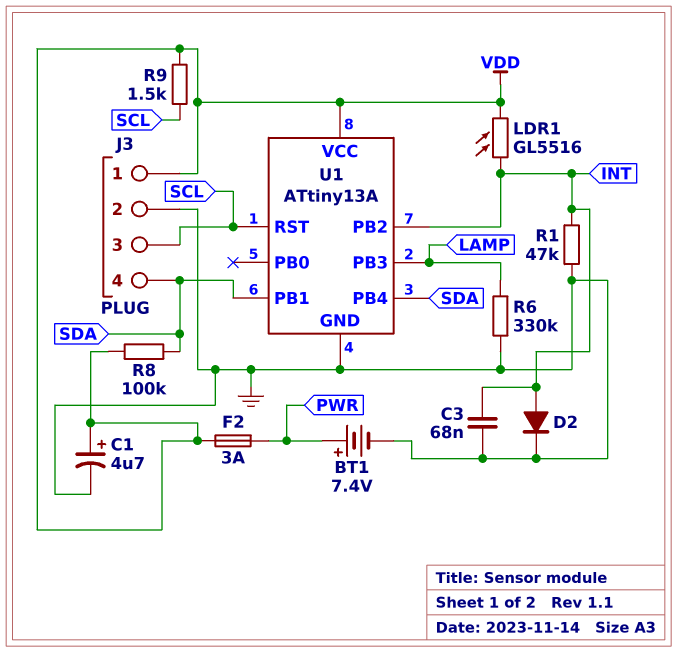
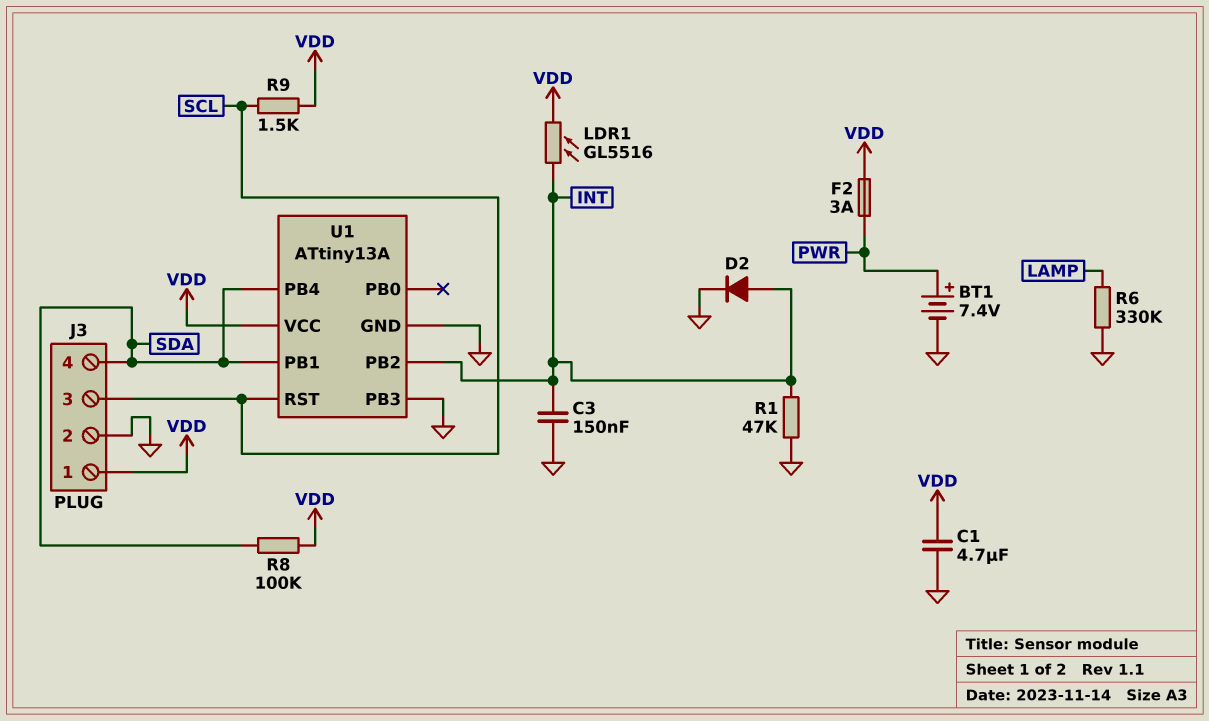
C1: 4.7uF (plus VDD, minus GND) -> 4.7uF (GND, VDD)
C3: 68nF (GND, INT) -> 150nF (GND, INT)
U1 pin PB3: LAMP -> GND

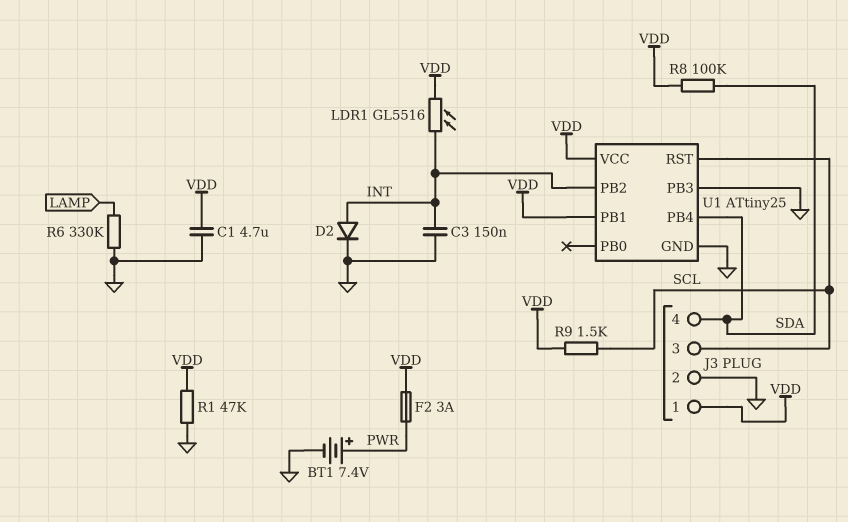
R1: 47k (GND, INT) -> 47k (GND, VDD)
U1: ATtiny13A -> ATtiny25
U1 pin PB1: SDA -> VDD

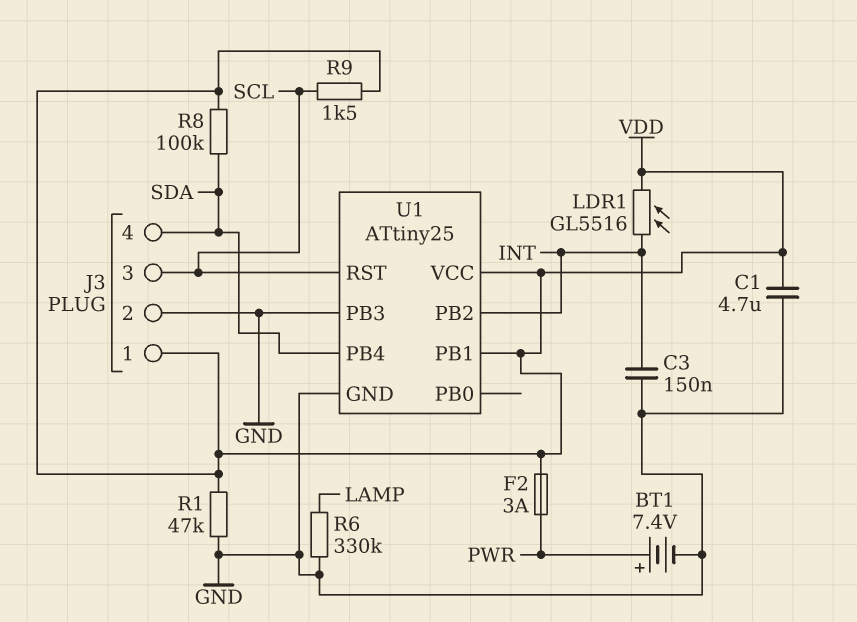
D2: diode (A INT, K GND) -> none

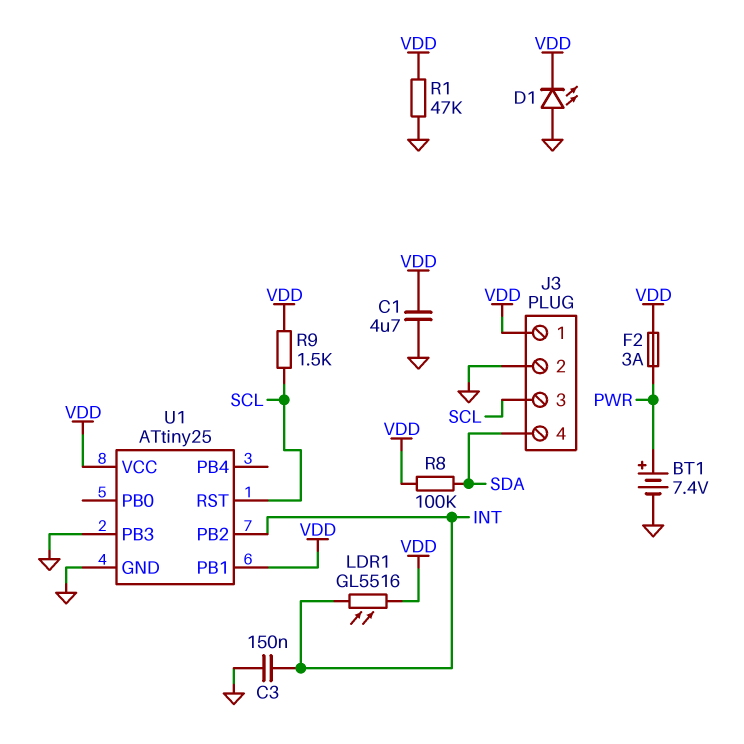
D1: none -> LED (A GND, K VDD)
R6: 330k (GND, LAMP) -> none
U1 pin PB4: SDA -> none

